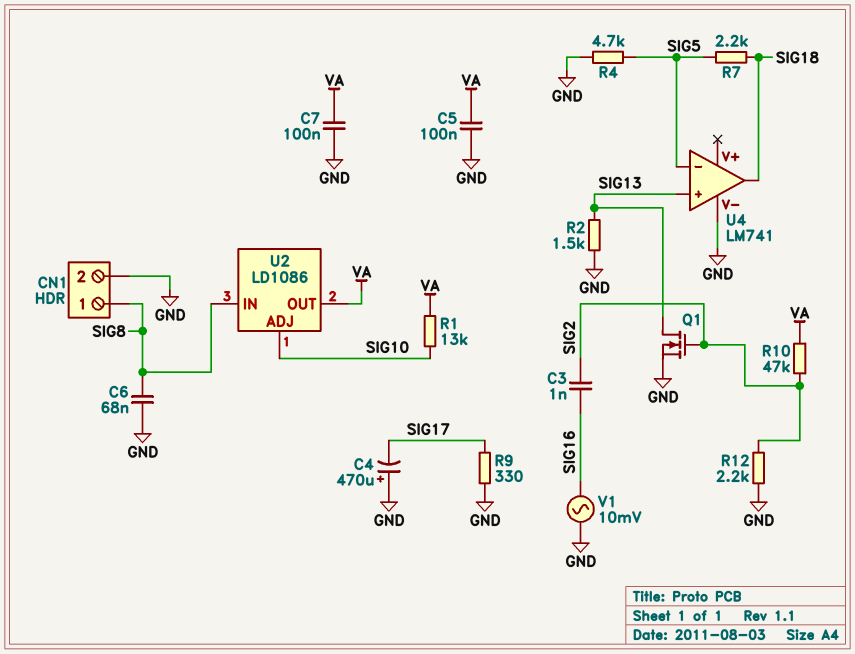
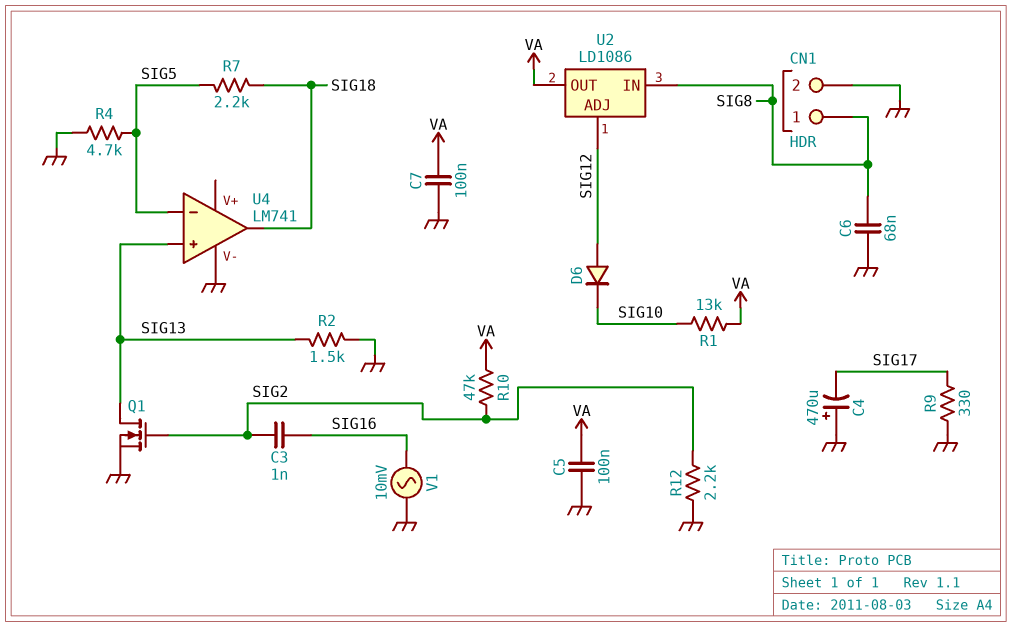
D6: none -> diode (A SIG12, K SIG10)
U2 pin ADJ: SIG10 -> SIG12

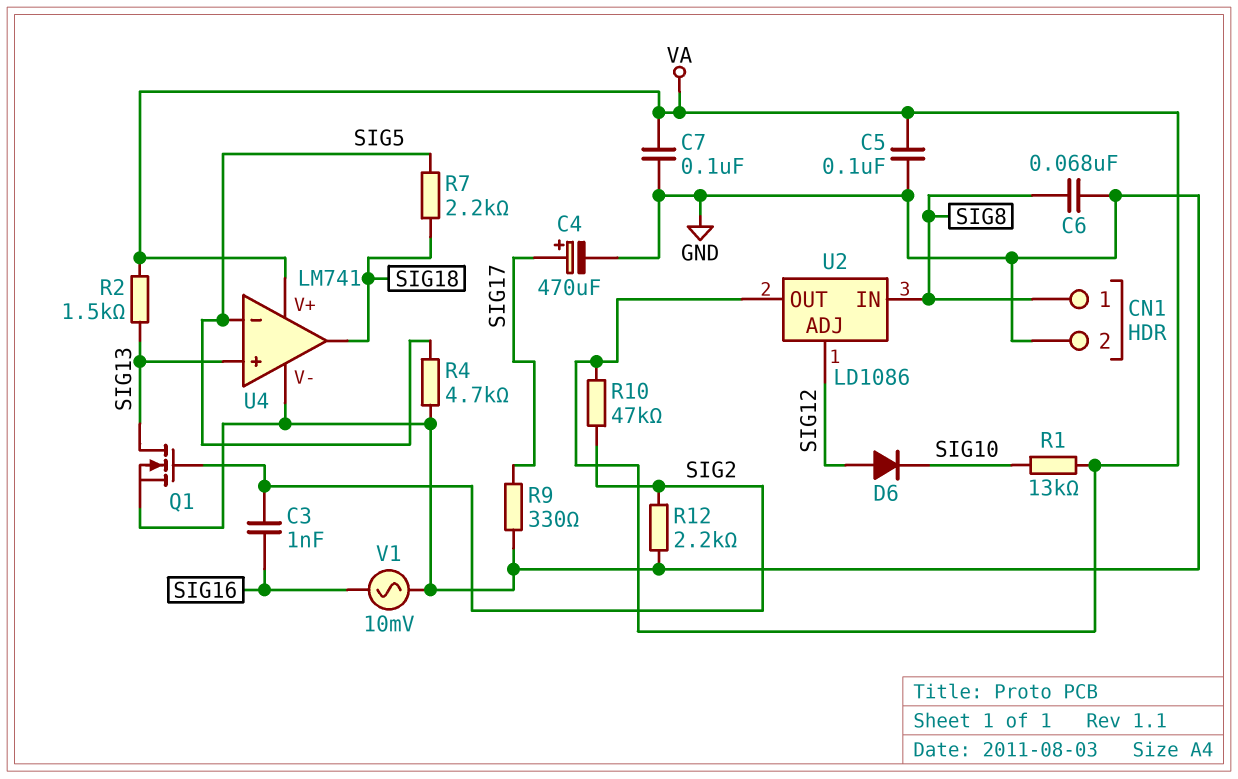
C4: 470uF (plus GND, minus SIG17) -> 470uF (plus SIG17, minus GND)
R2: 1.5k (GND, SIG13) -> 1.5k (SIG13, VA)
U4 pin V+: none -> VA

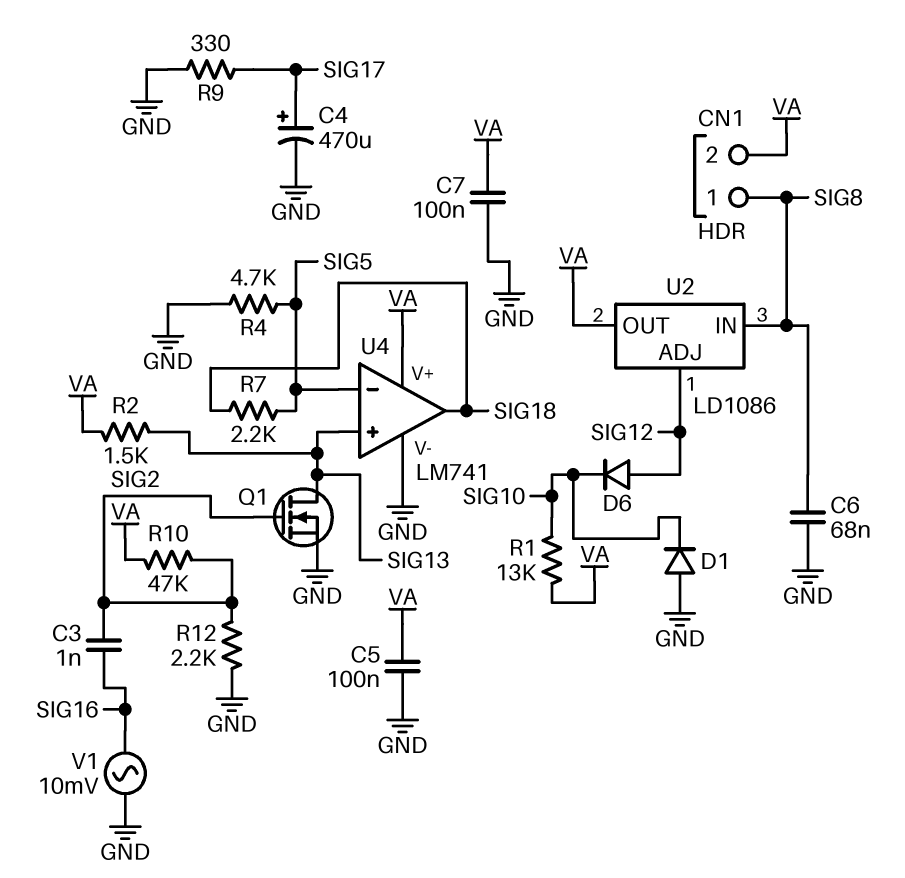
CN1 pin 2: GND -> VA
D1: none -> diode (A GND, K SIG10)

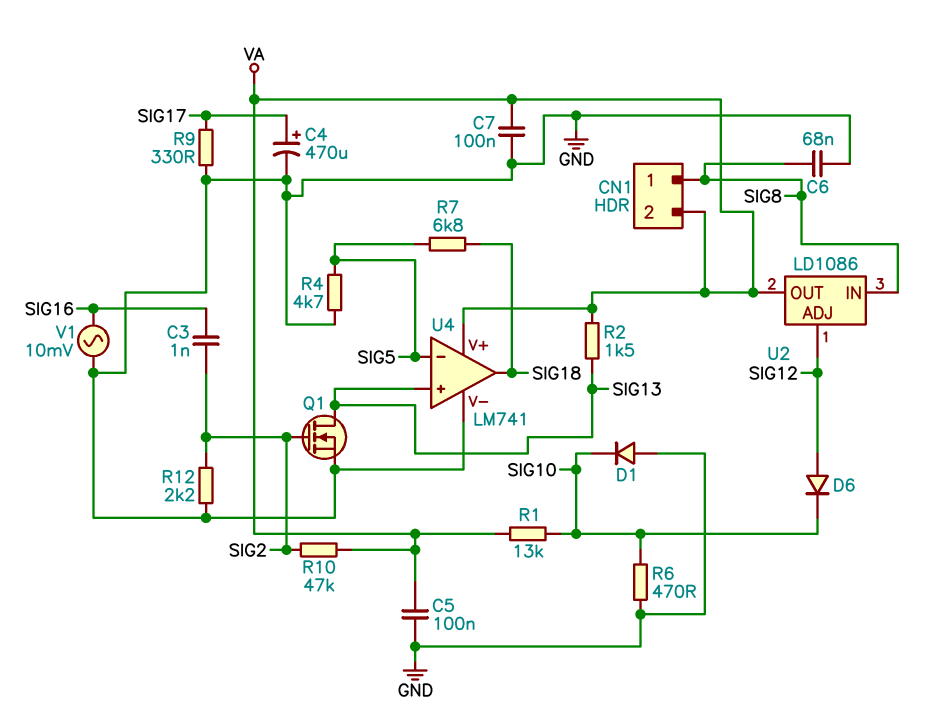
R6: none -> 470 (GND, SIG10)
R7: 2.2k (SIG5, SIG18) -> 6.8k (SIG5, SIG18)

